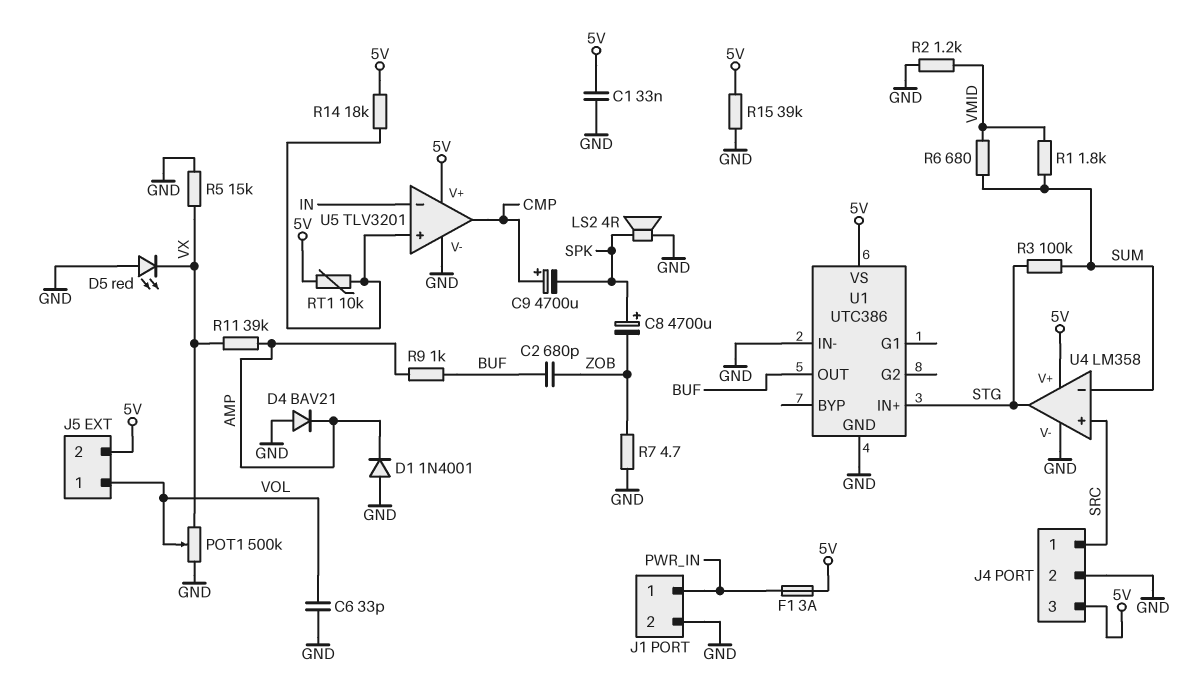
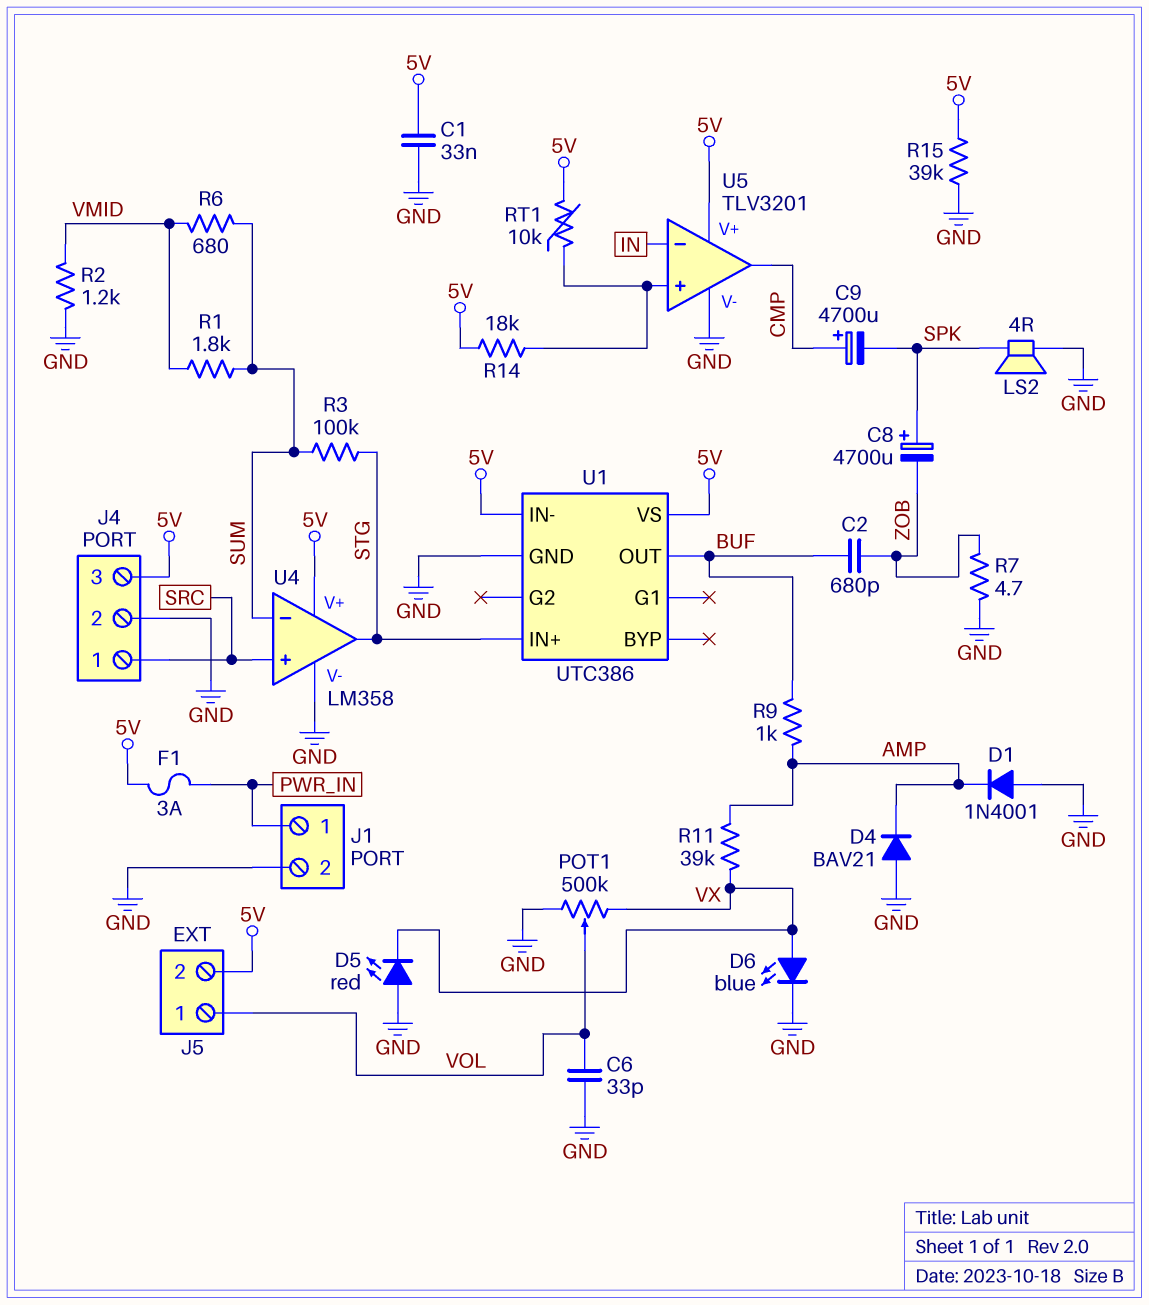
D6: none -> LED blue (A VX, K GND)
R5: 15k (GND, VX) -> none
U1 pin IN-: GND -> 5V

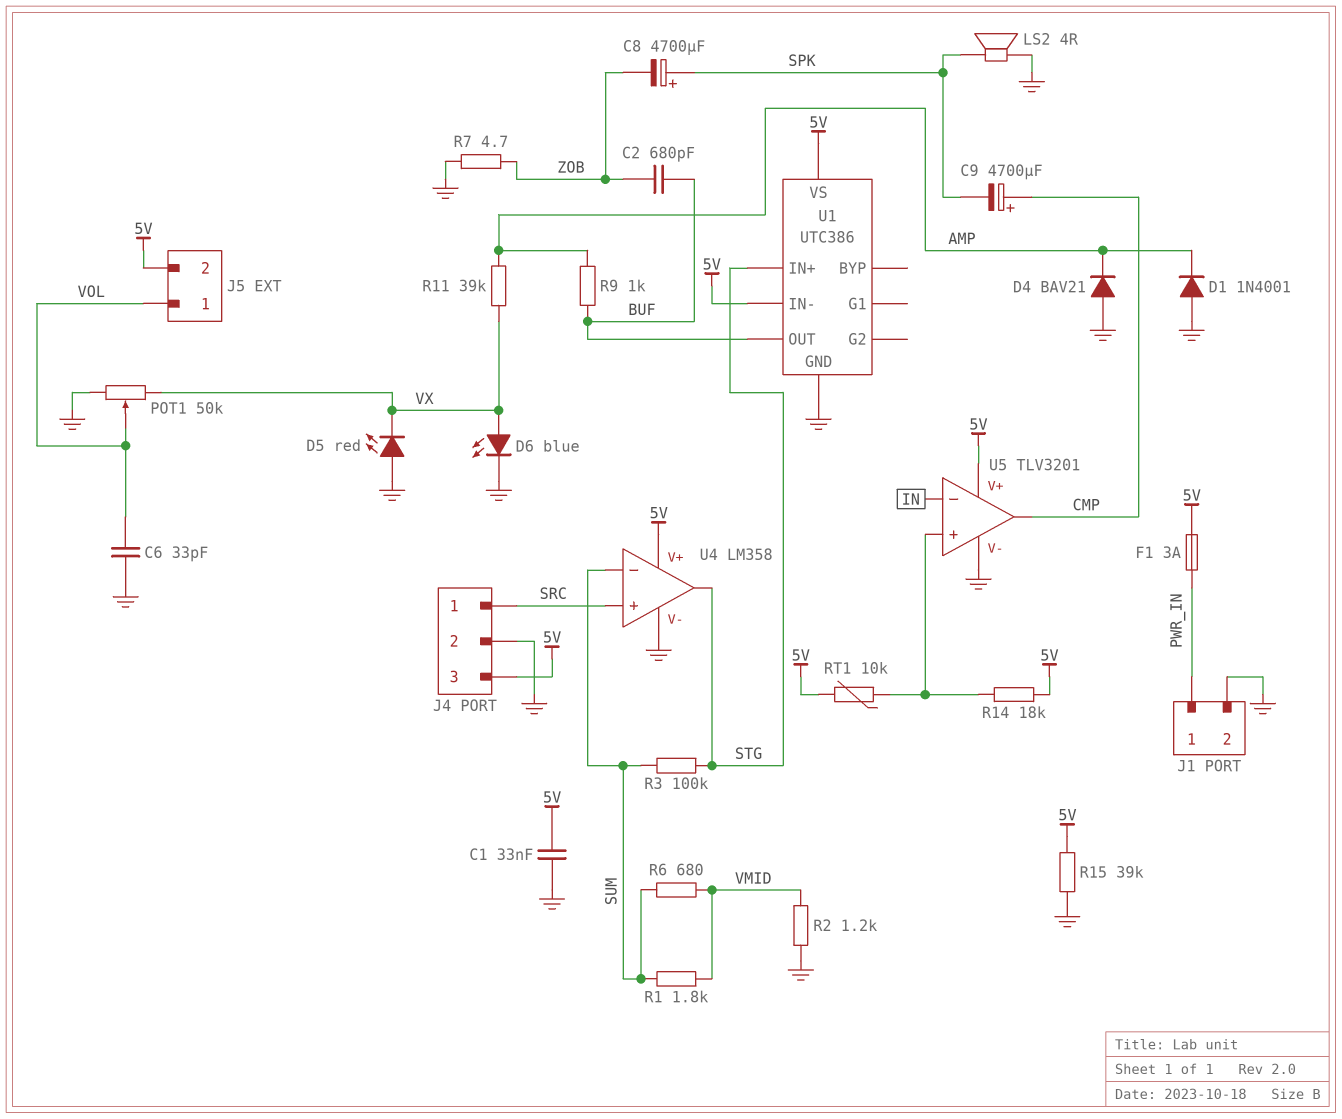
POT1: 500k (GND, VX, wiper VOL) -> 50k (GND, VX, wiper VOL)

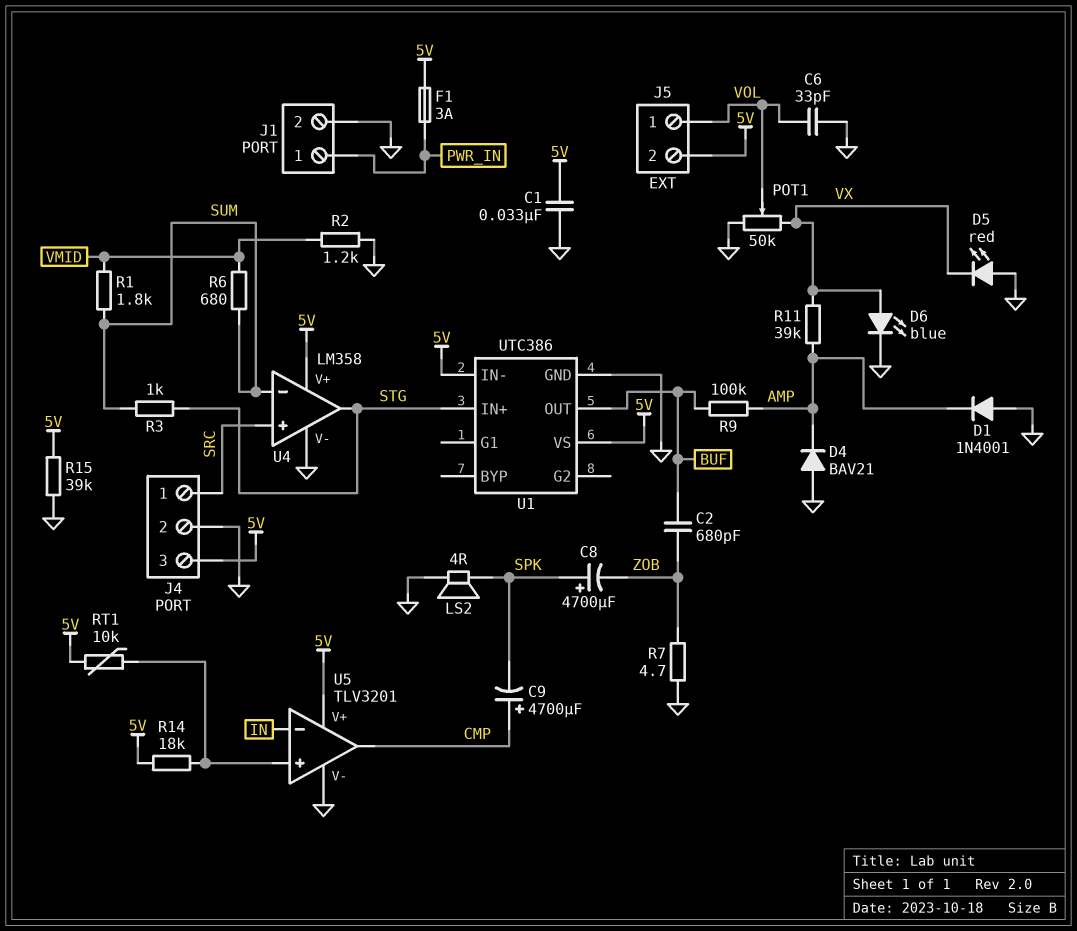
R3: 100k (STG, SUM) -> 1k (STG, SUM)
R9: 1k (AMP, BUF) -> 100k (AMP, BUF)

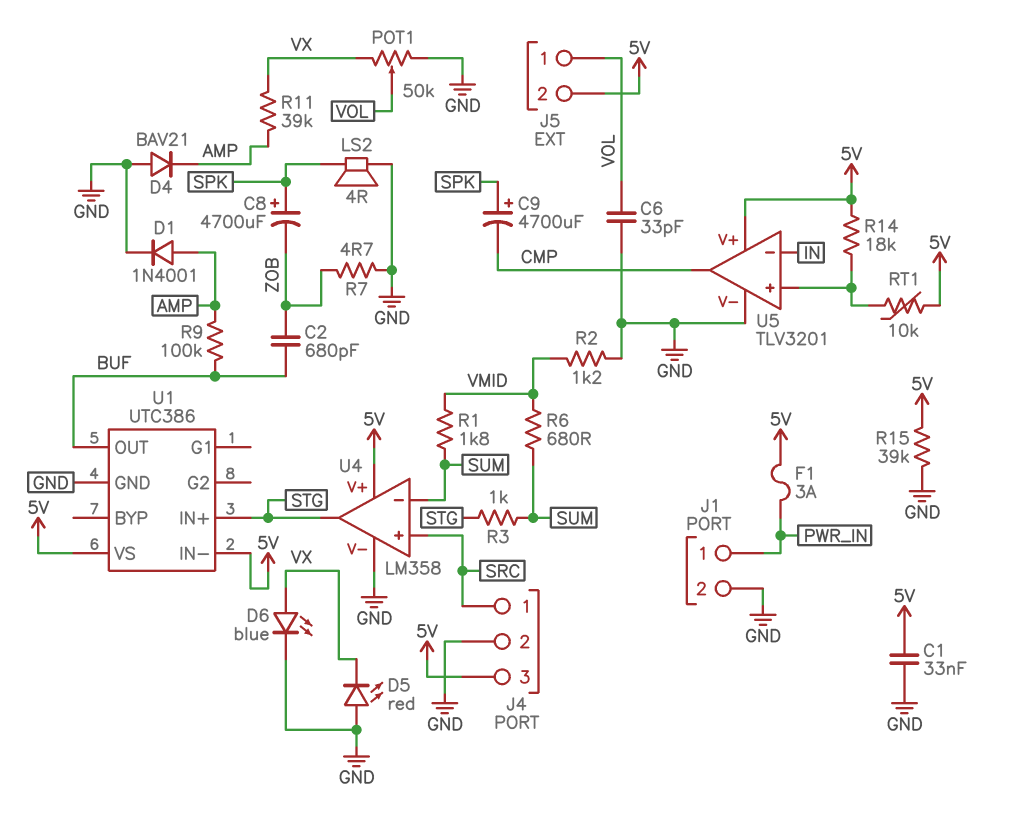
C9: 4700uF (plus CMP, minus SPK) -> 4700uF (plus SPK, minus CMP)
D1: diode 1N4001 (A GND, K AMP) -> diode 1N4001 (A AMP, K GND)

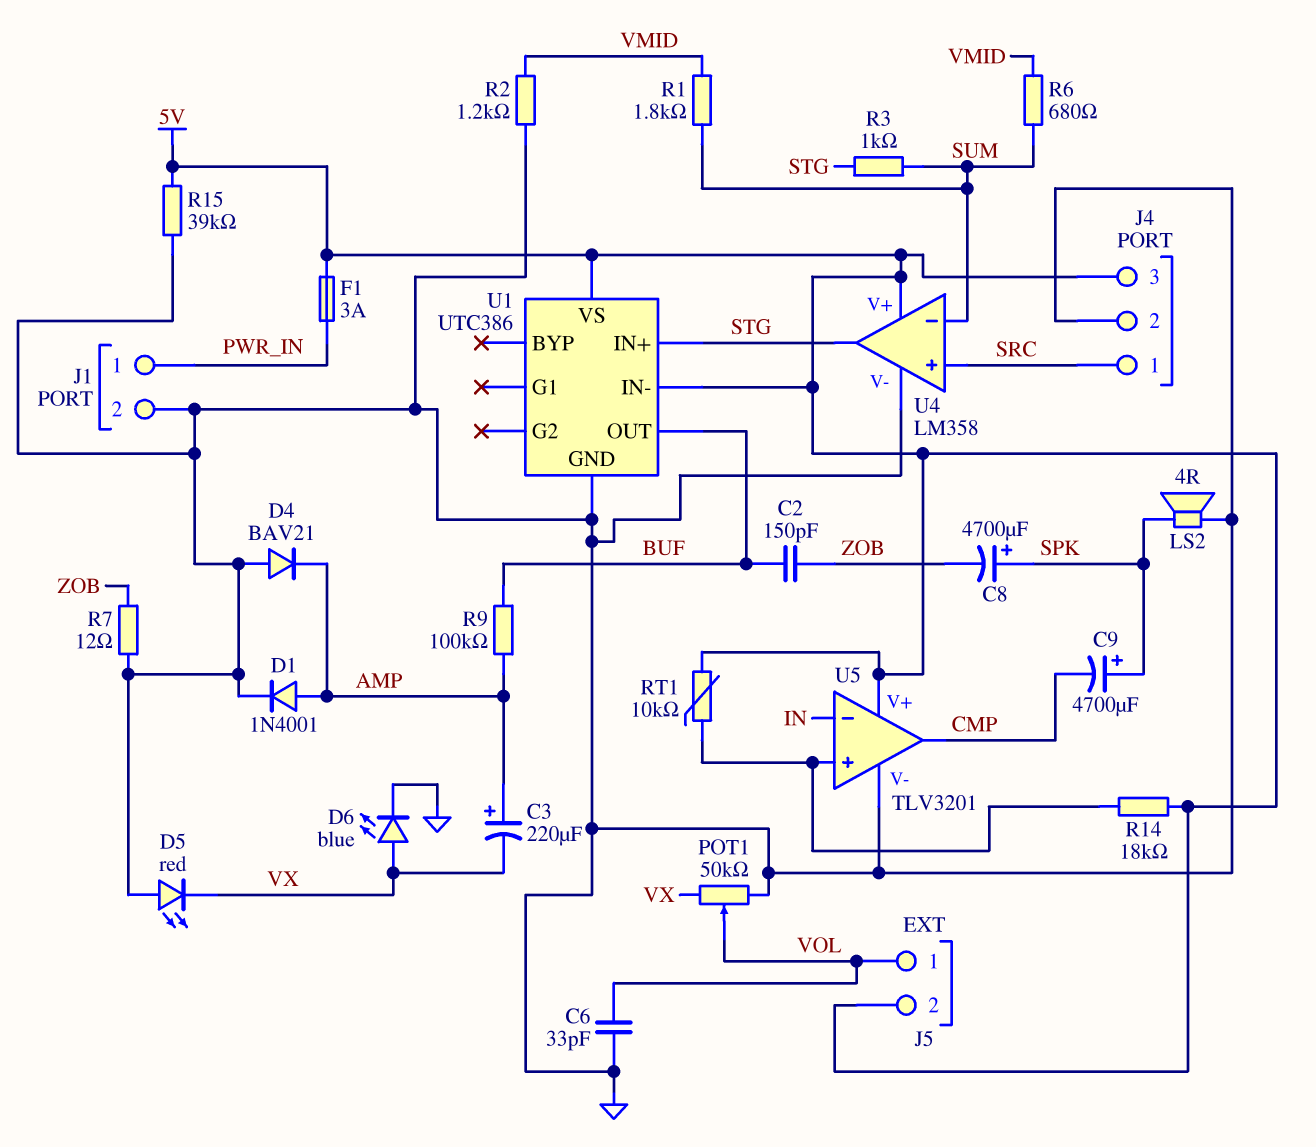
C1: 33nF (5V, GND) -> none
C2: 680pF (BUF, ZOB) -> 150pF (BUF, ZOB)
C3: none -> 220uF (plus AMP, minus VX)
R7: 4.7 (GND, ZOB) -> 12 (GND, ZOB)
R11: 39k (AMP, VX) -> none

